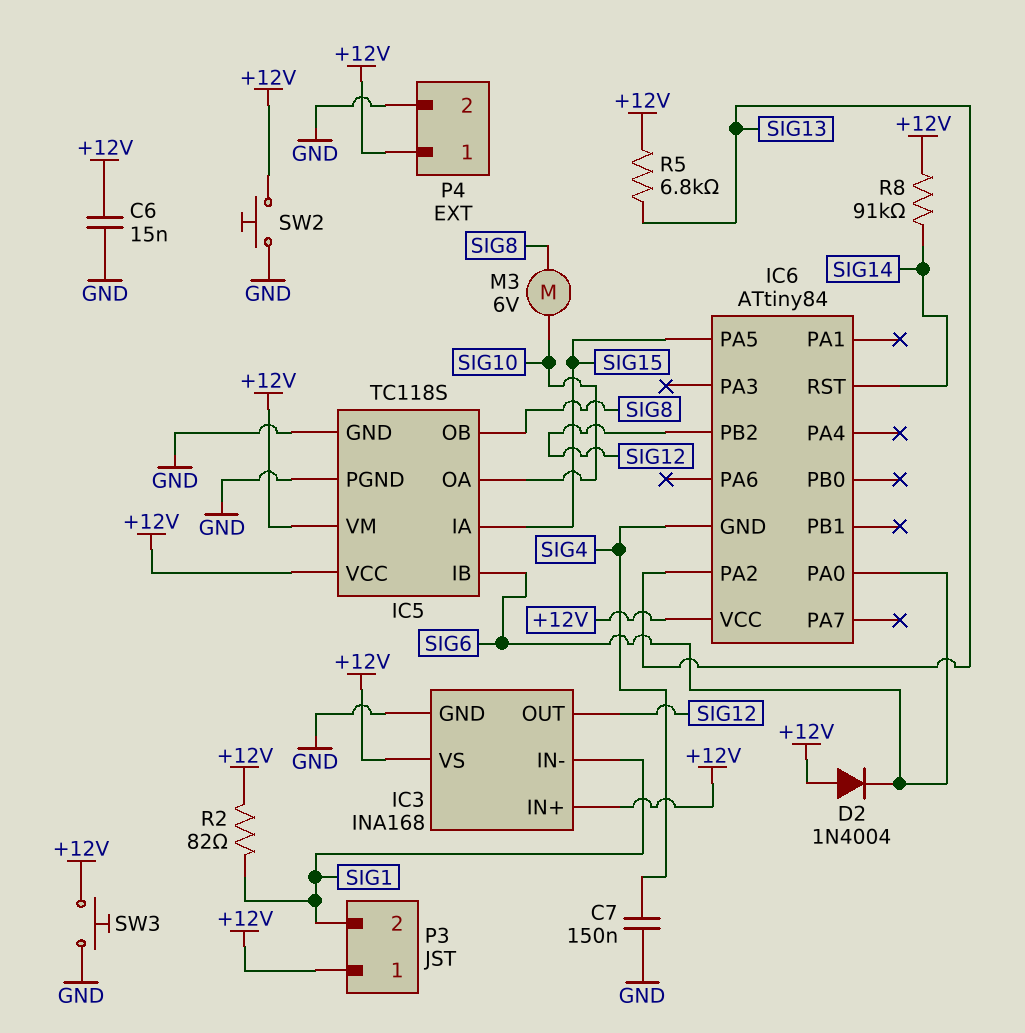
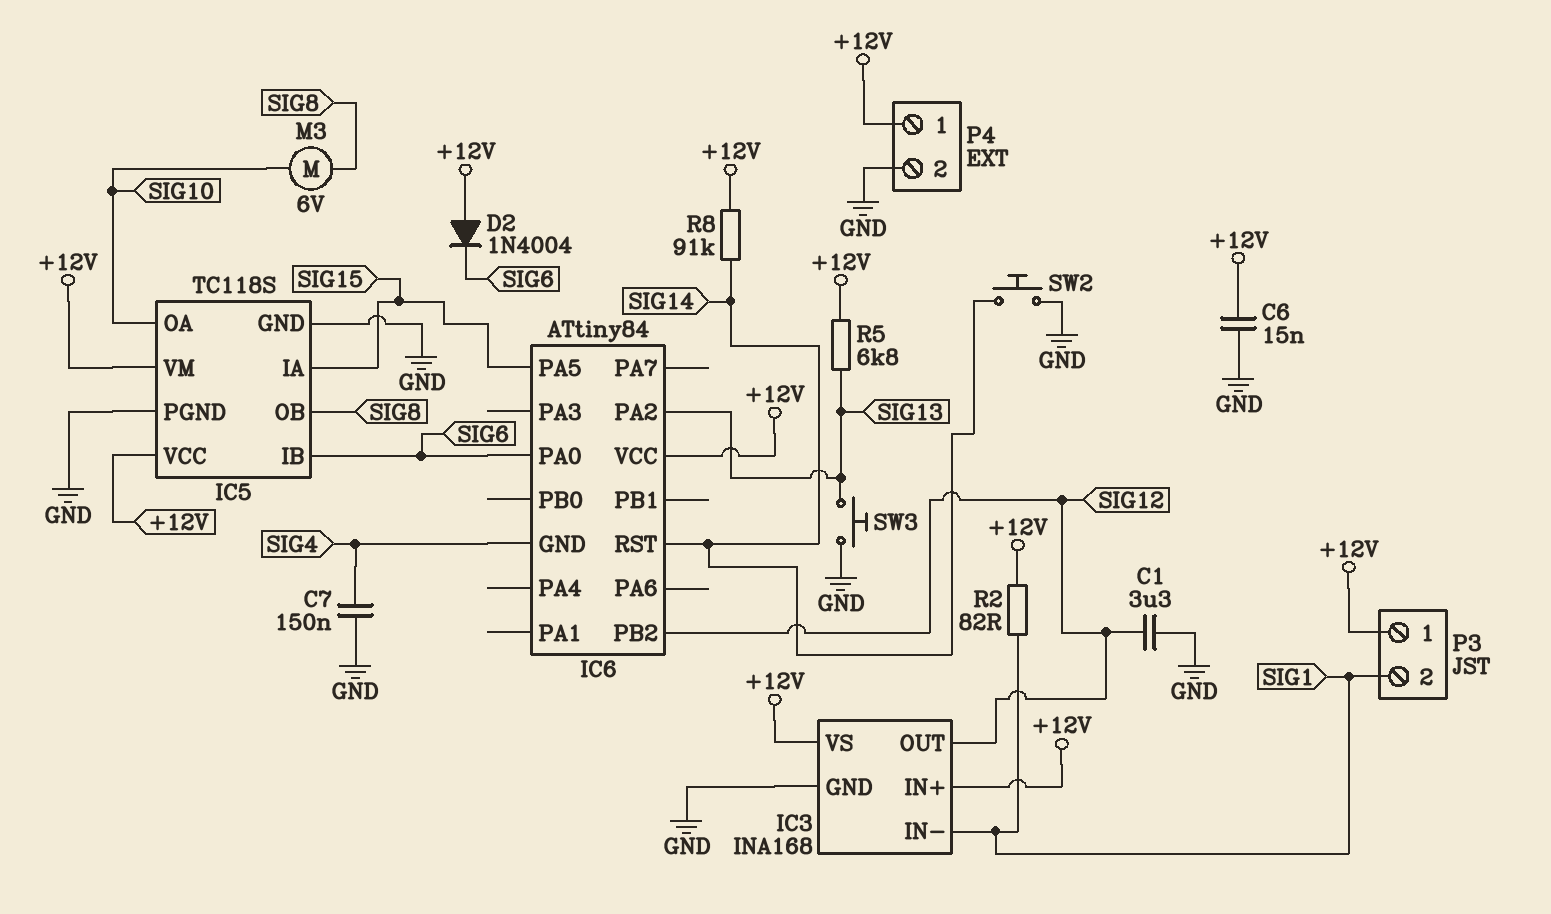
C1: none -> 3.3uF (GND, SIG12)
SW2: button (+12V, GND) -> button (GND, SIG14)
SW3: button (+12V, GND) -> button (GND, SIG13)

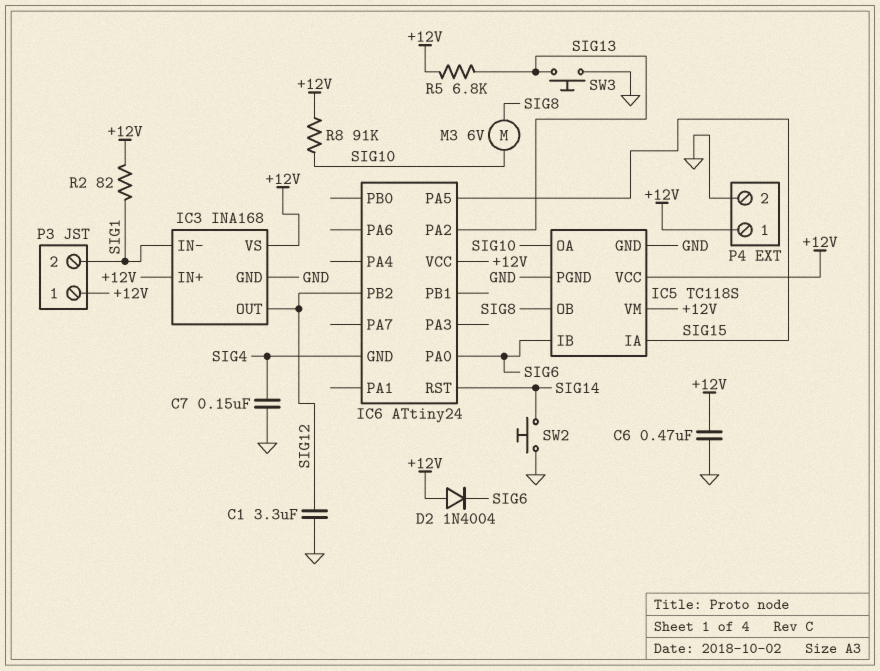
C6: 15nF (+12V, GND) -> 470nF (+12V, GND)
IC6: ATtiny84 -> ATtiny24
R8: 91k (+12V, SIG14) -> 91k (+12V, SIG10)

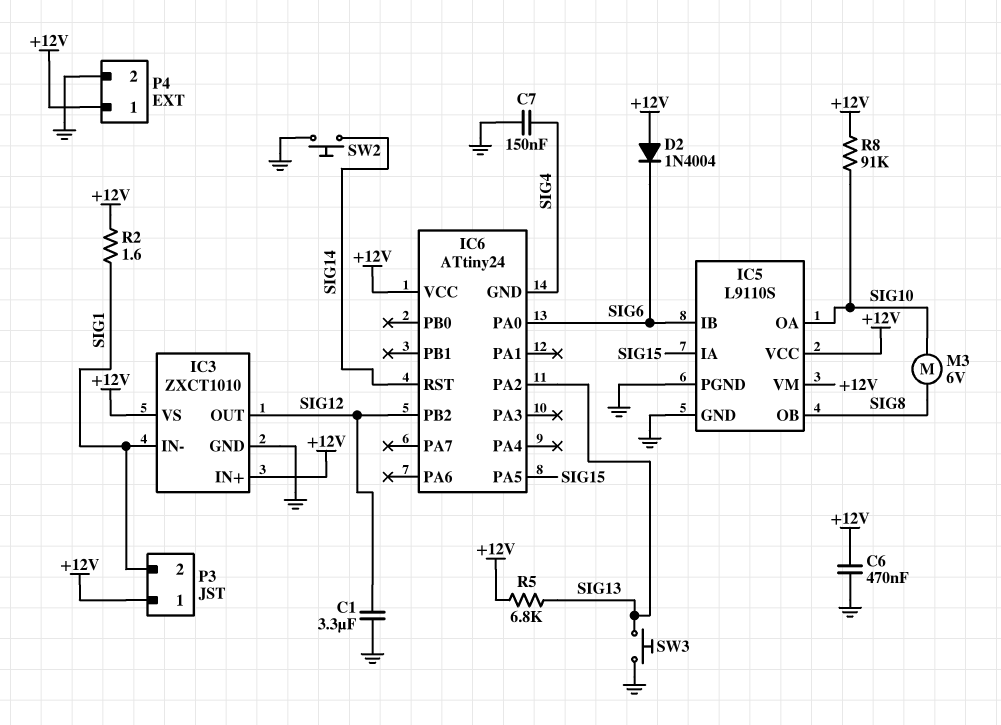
IC3: INA168 -> ZXCT1010
IC5: TC118S -> L9110S
R2: 82 (+12V, SIG1) -> 1.6 (+12V, SIG1)

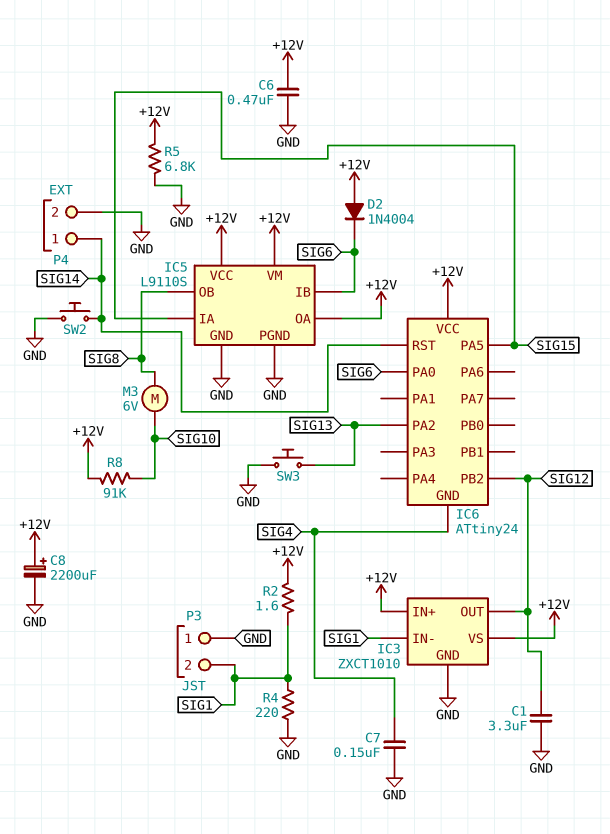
C8: none -> 2200uF (plus +12V, minus GND)
IC5 pin OA: SIG10 -> +12V
P3 pin 1: +12V -> GND
P4 pin 1: +12V -> SIG14
R4: none -> 220 (GND, SIG1)
R5: 6.8k (+12V, SIG13) -> 6.8k (+12V, GND)

